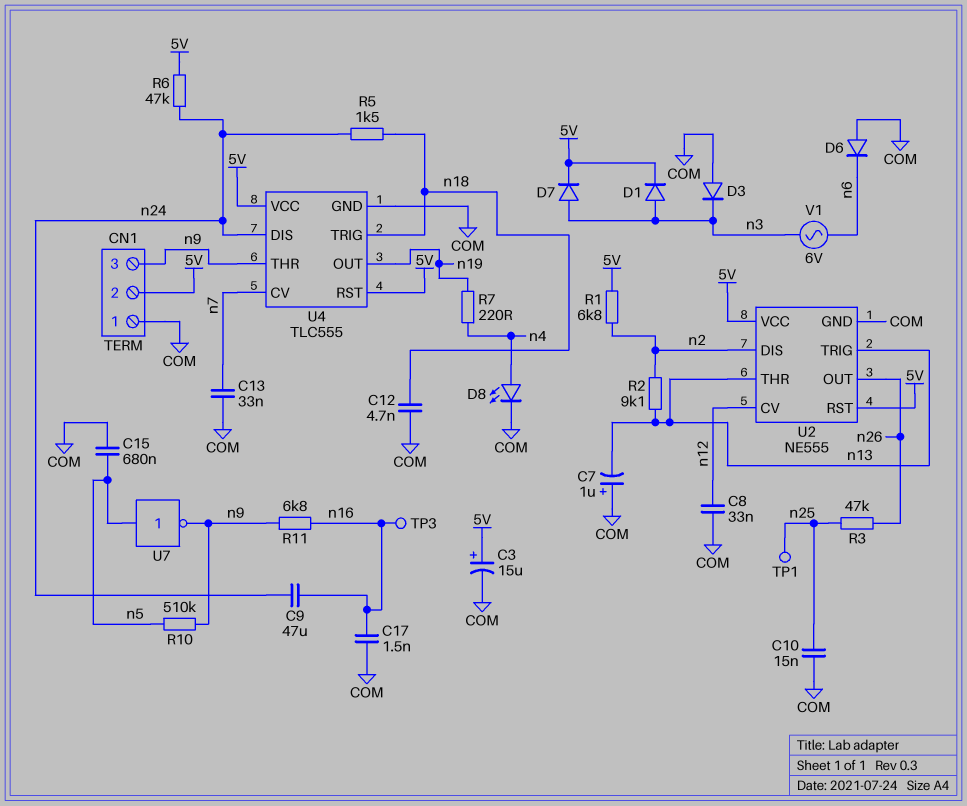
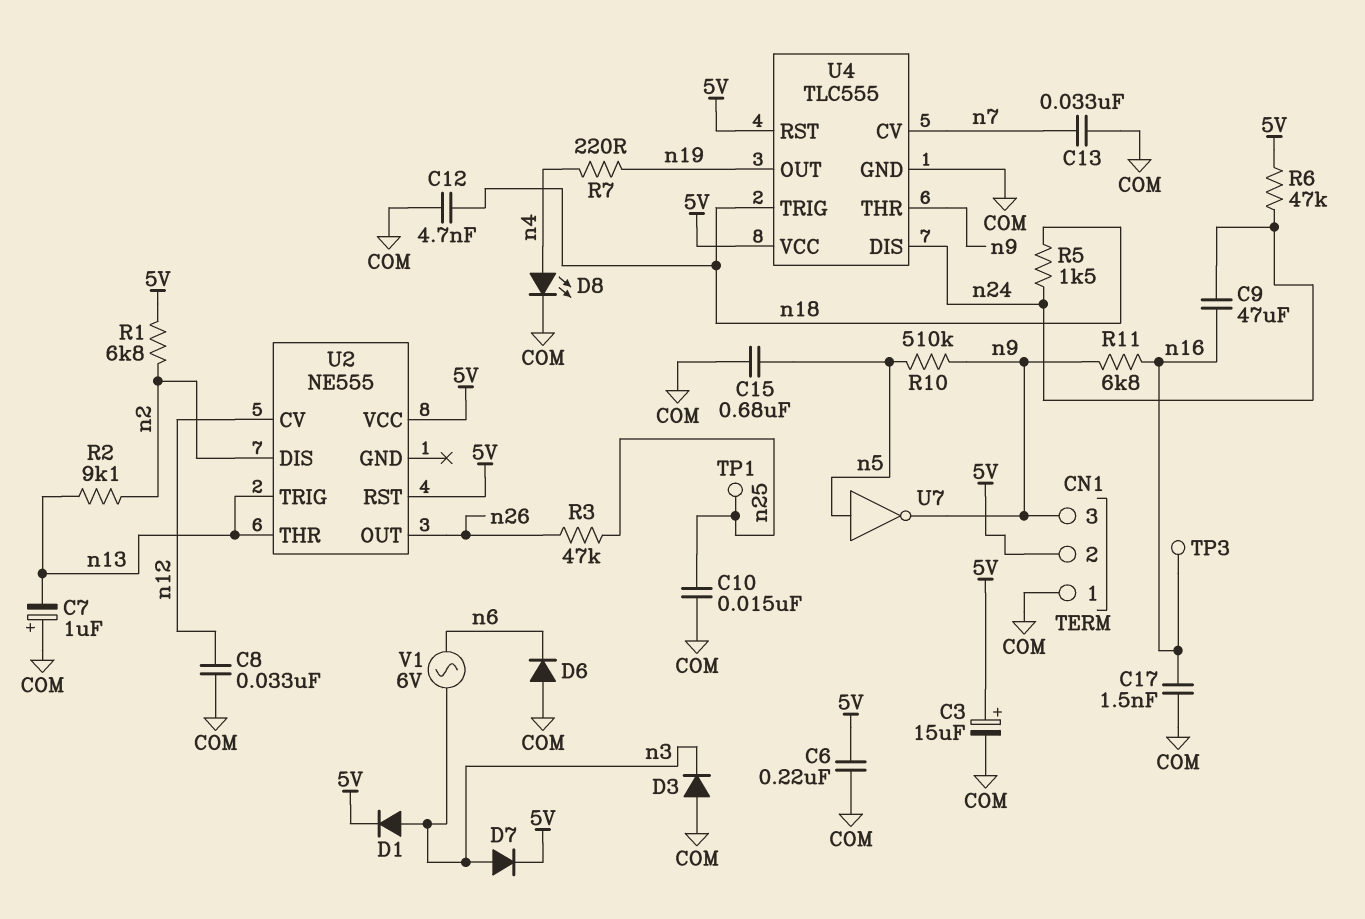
C6: none -> 220nF (5V, COM)
U2 pin GND: COM -> none

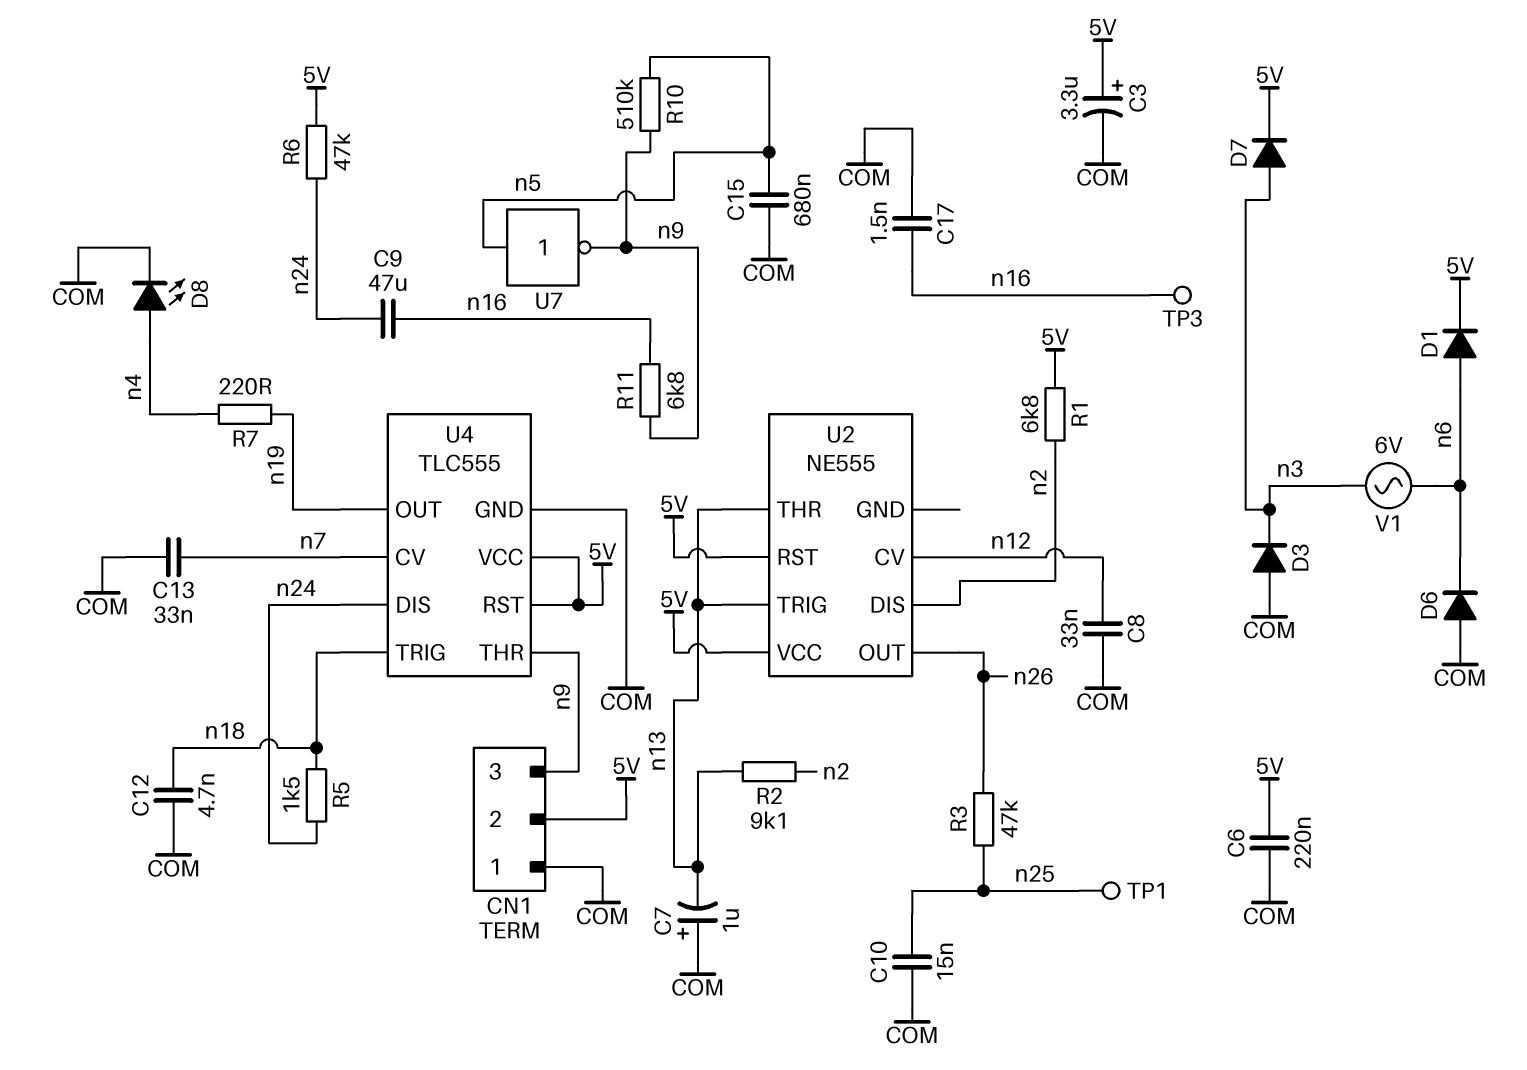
C3: 15uF (plus 5V, minus COM) -> 3.3uF (plus 5V, minus COM)
D1: diode (A n3, K 5V) -> diode (A n6, K 5V)

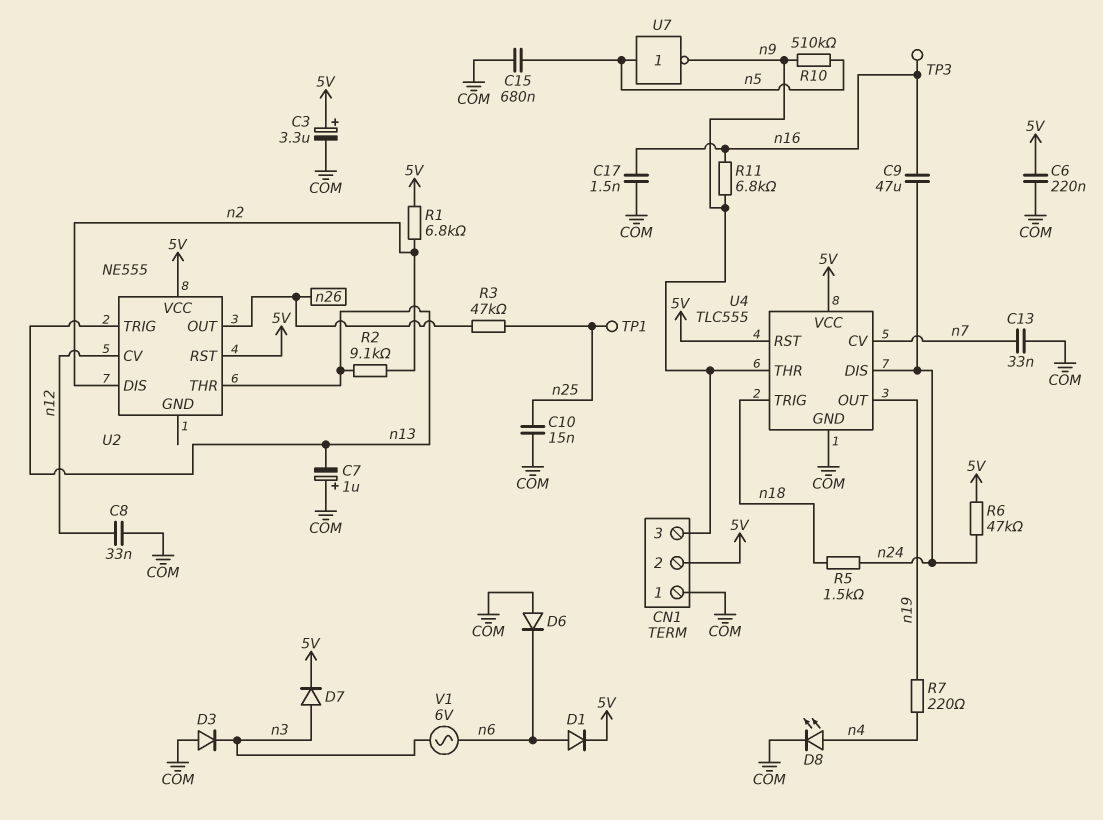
C12: 4.7nF (COM, n18) -> none

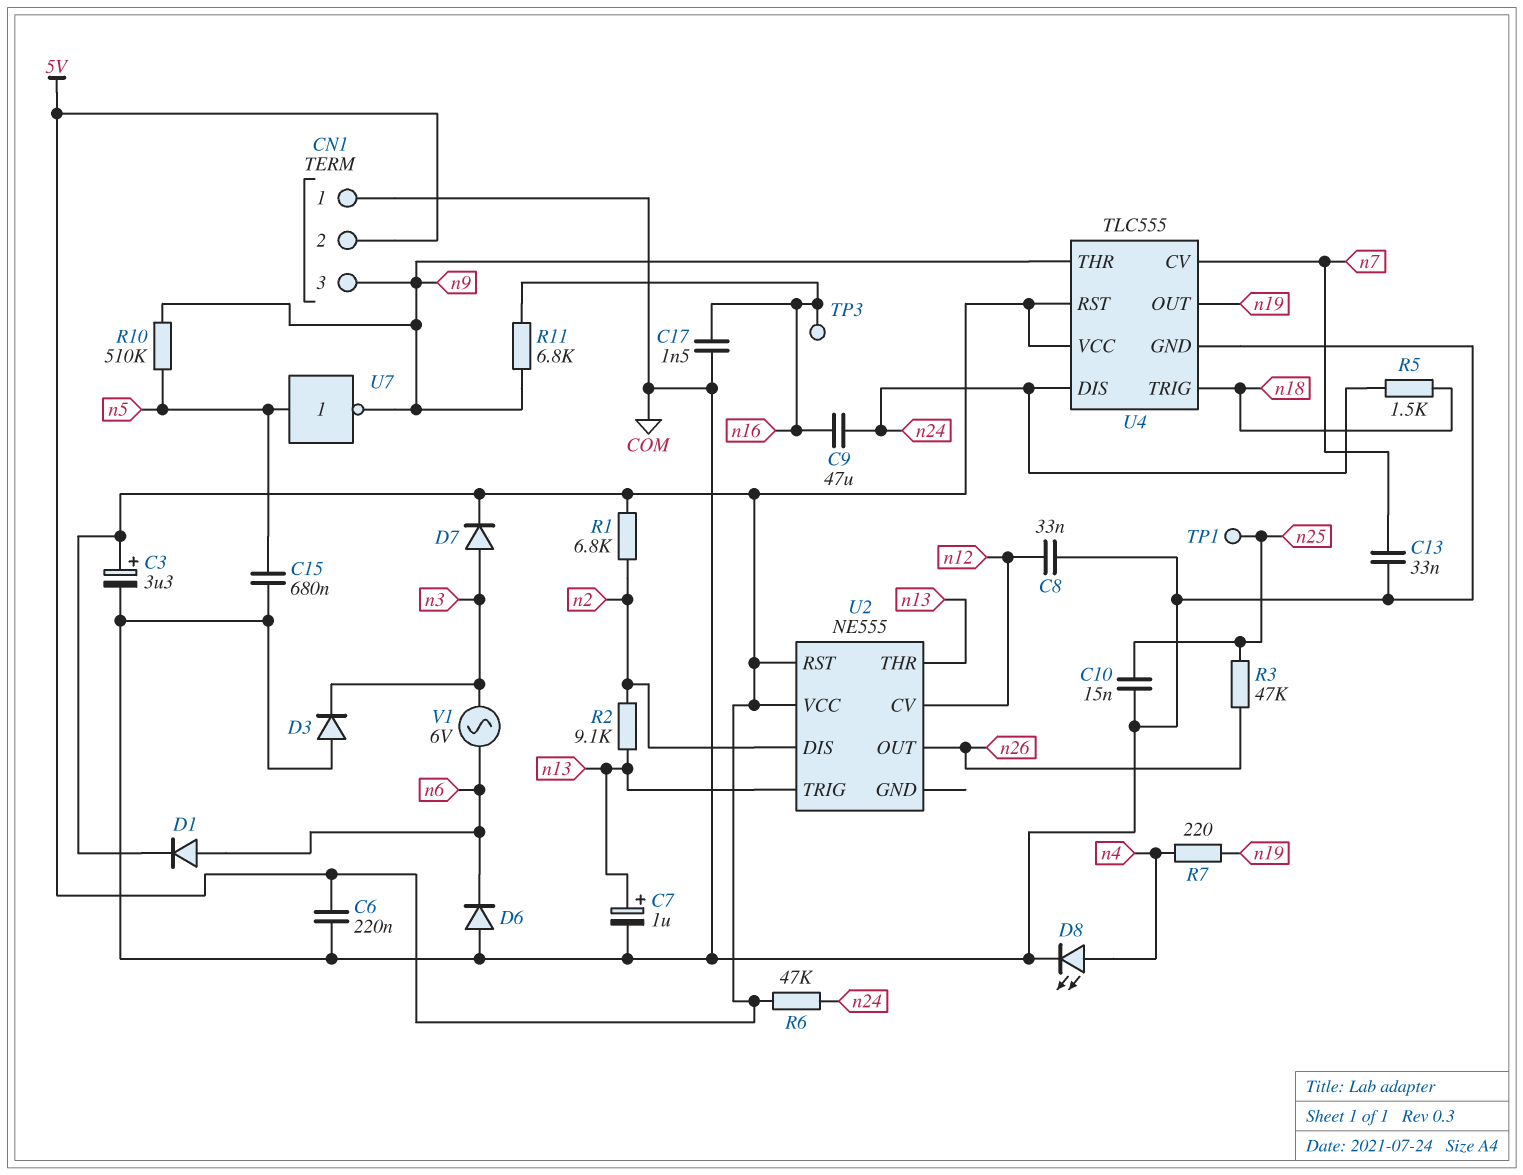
C7: 1uF (plus COM, minus n13) -> 1uF (plus n13, minus COM)

